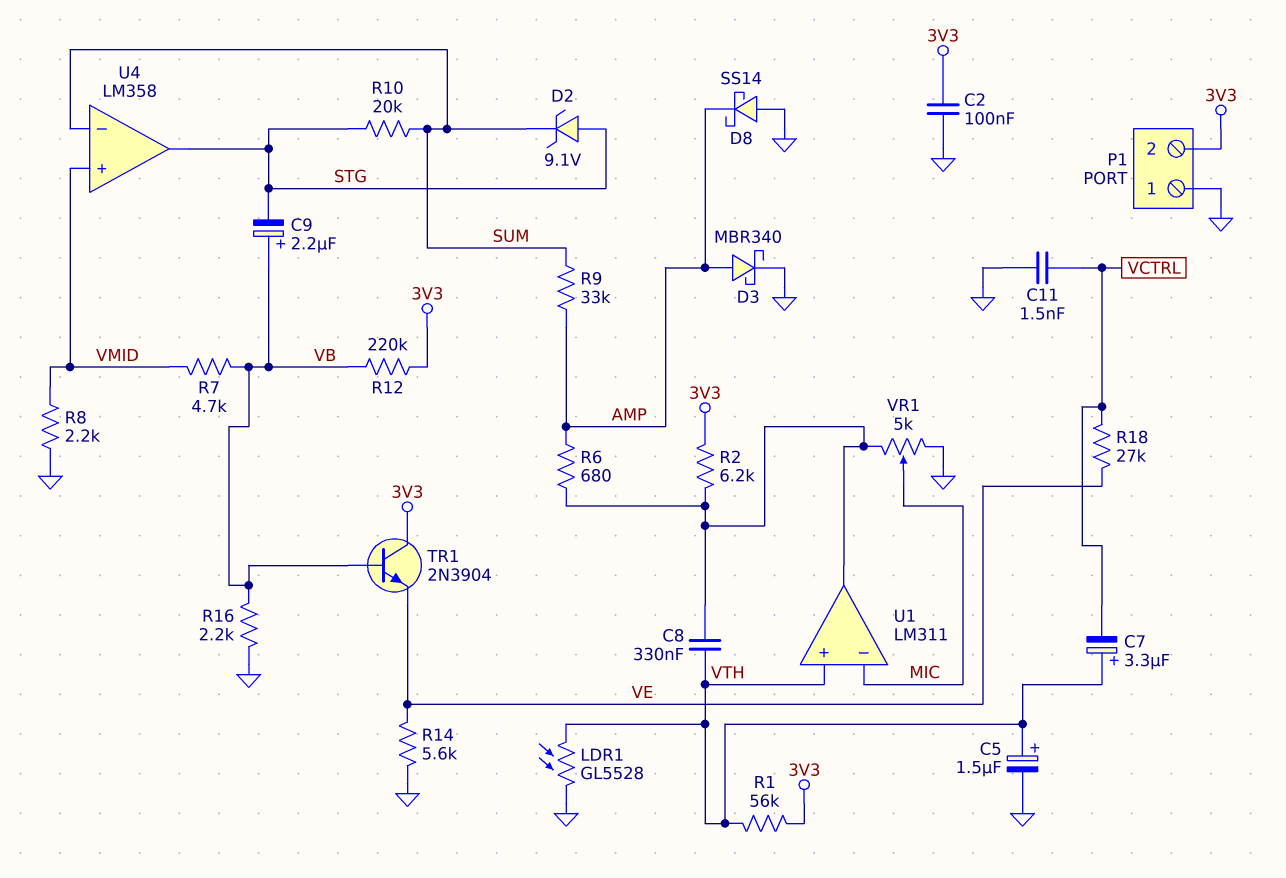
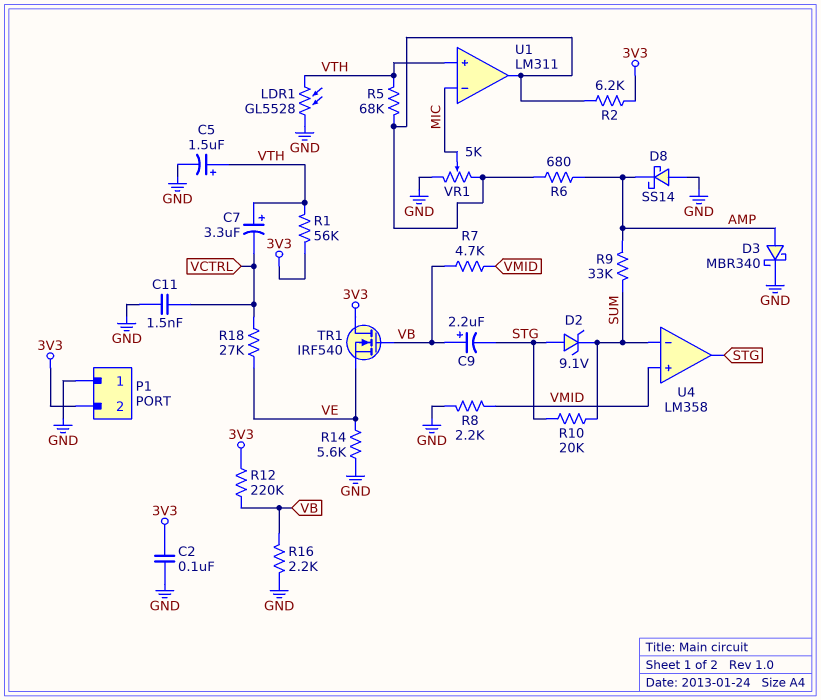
C8: 330nF (U1/out, VTH) -> none
R5: none -> 68k (U1/out, VTH)
TR1: NPN 2N3904 (B VB, C 3V3, E VE) -> NMOS IRF540 (G VB, D 3V3, S VE)

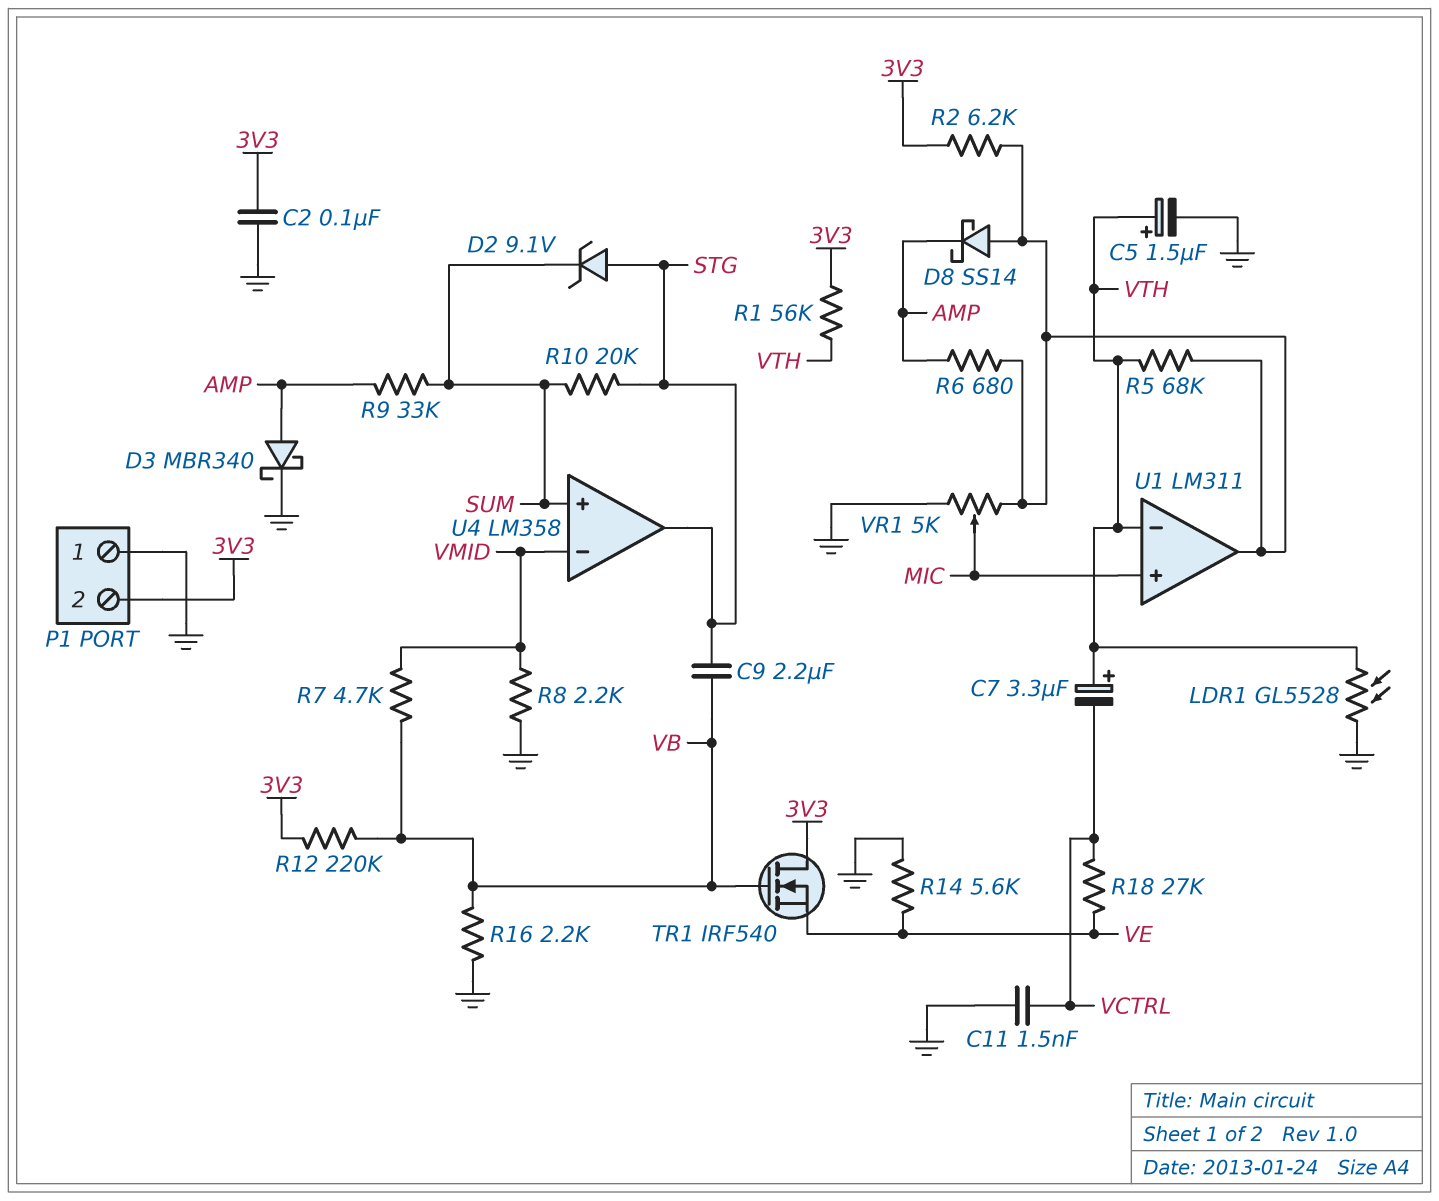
C9: 2.2uF (plus VB, minus STG) -> 2.2uF (STG, VB)
D8: schottky SS14 (A GND, K AMP) -> schottky SS14 (A U1/out, K AMP)
U1 pin in+: VTH -> MIC
U1 pin in-: MIC -> VTH
U4 pin in+: VMID -> SUM
U4 pin in-: SUM -> VMID

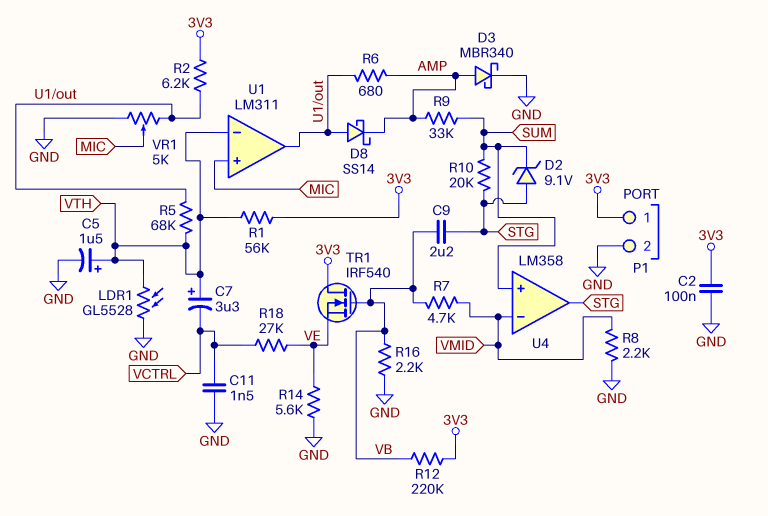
P1 pin 1: GND -> 3V3
P1 pin 2: 3V3 -> GND

